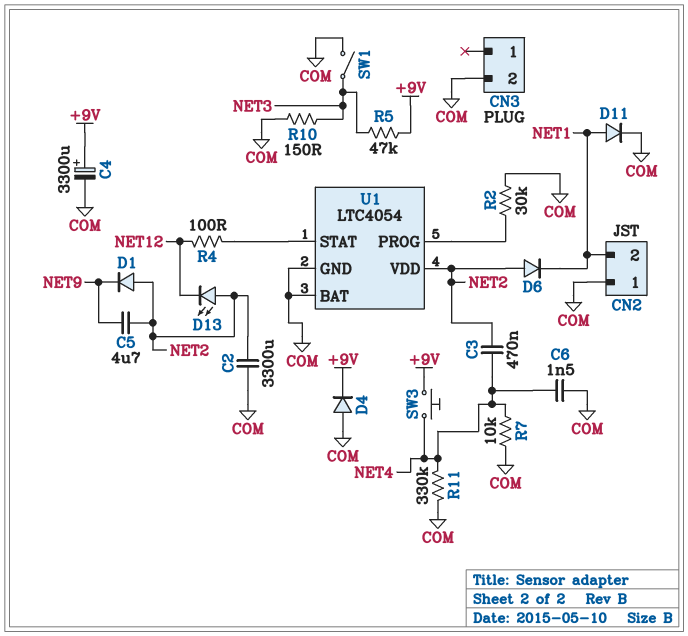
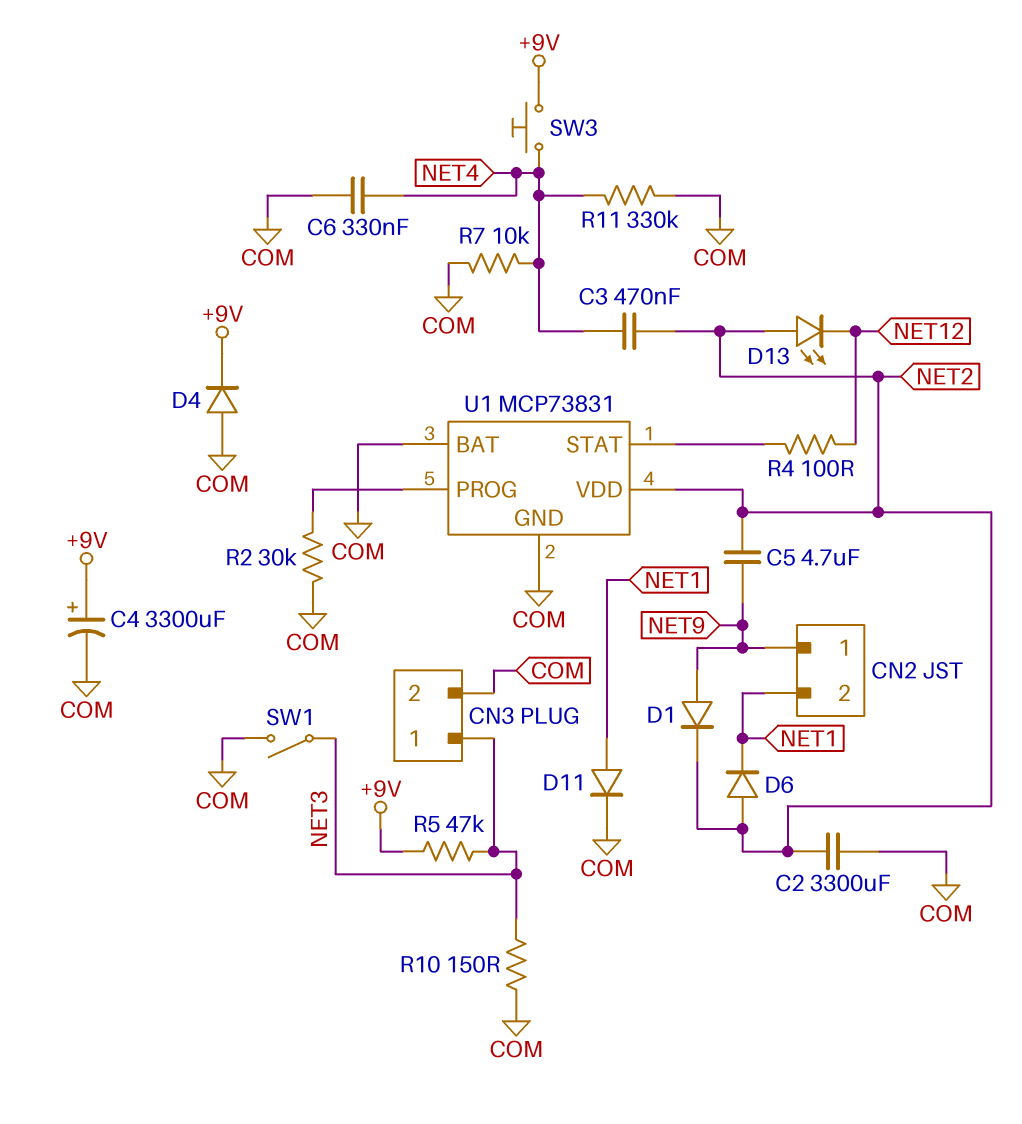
C6: 1.5nF (COM, NET4) -> 330nF (COM, NET4)
CN2 pin 1: COM -> NET9
CN3 pin 1: none -> NET3
D1: diode (A NET2, K NET9) -> diode (A NET9, K NET2)
U1: LTC4054 -> MCP73831

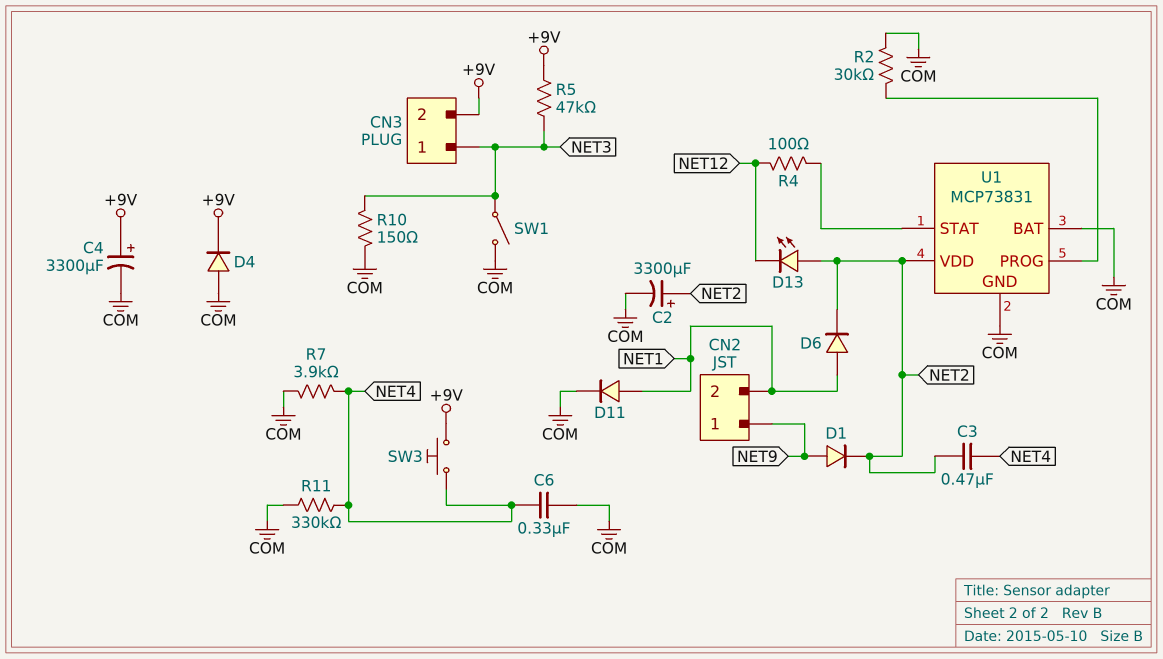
C2: 3300uF (COM, NET2) -> 3300uF (plus NET2, minus COM)
C5: 4.7uF (NET2, NET9) -> none
CN3 pin 2: COM -> +9V
D6: diode (A NET2, K NET1) -> diode (A NET1, K NET2)
R7: 10k (COM, NET4) -> 3.9k (COM, NET4)

